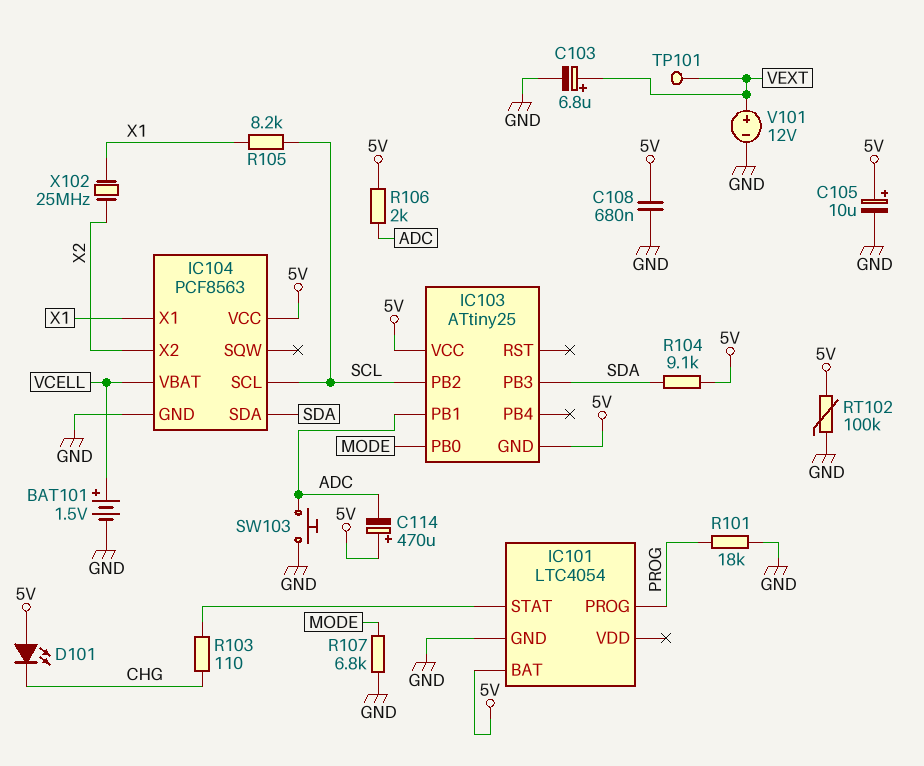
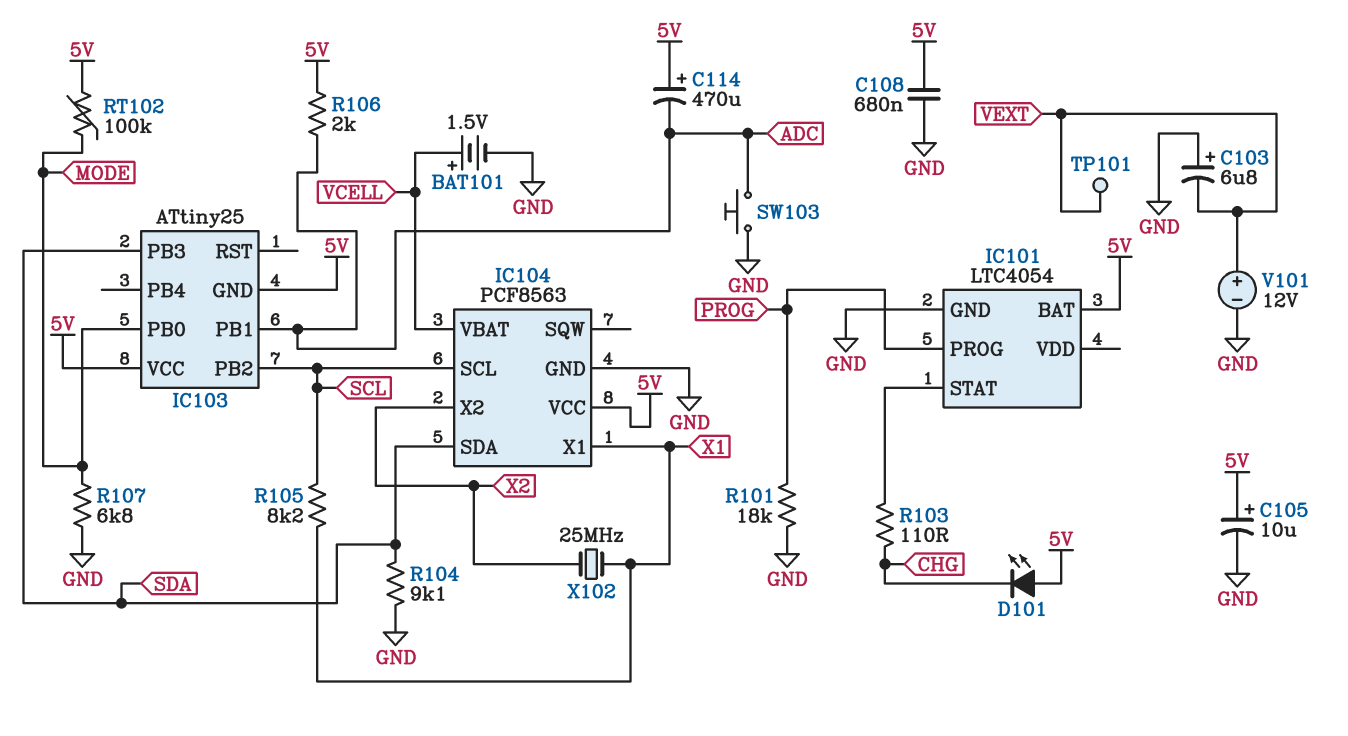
C103: 6.8uF (plus VEXT, minus GND) -> 6.8uF (plus GND, minus VEXT)
R104: 9.1k (5V, SDA) -> 9.1k (GND, SDA)
RT102: 100k (5V, GND) -> 100k (5V, MODE)

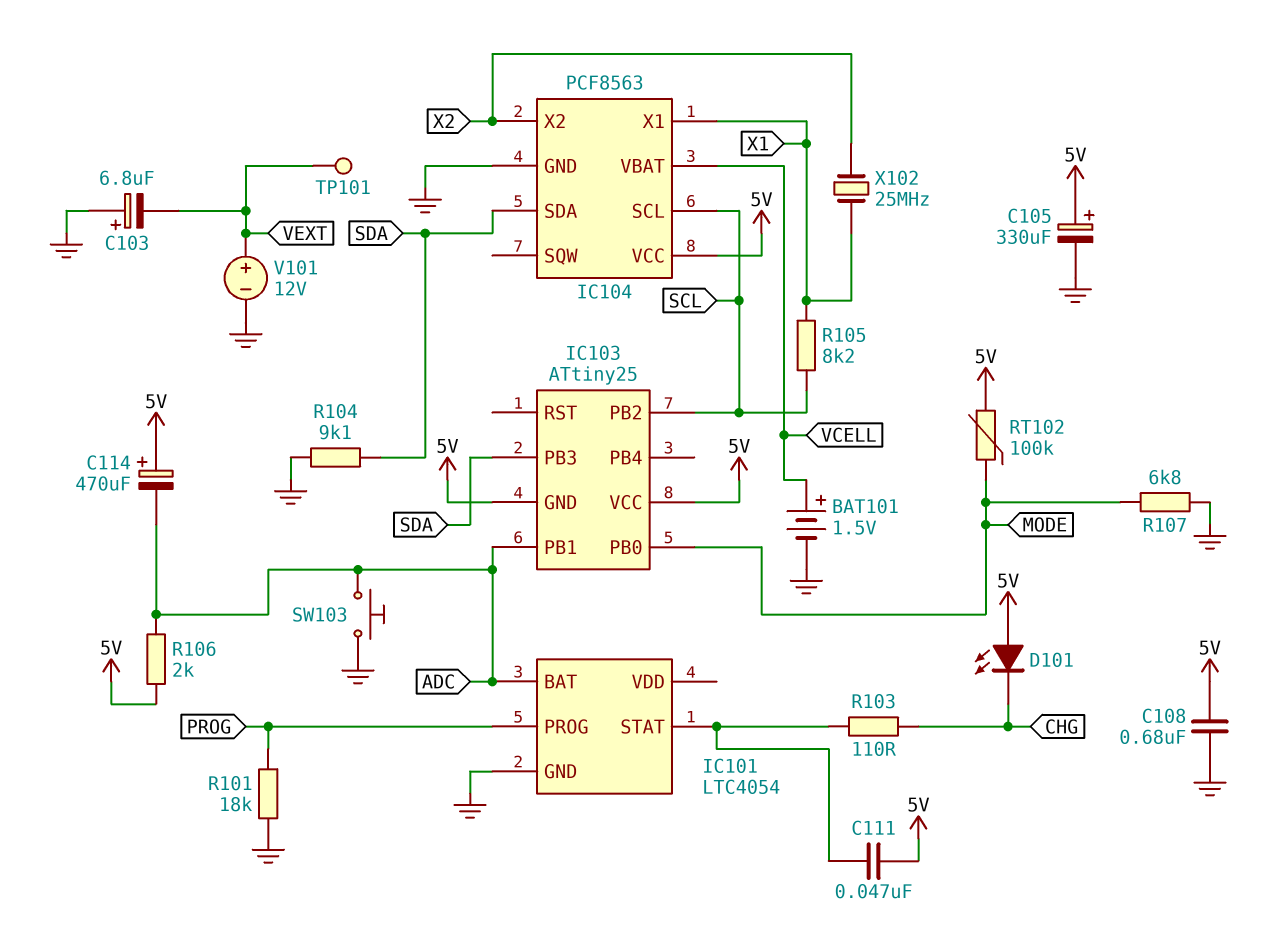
C105: 10uF (plus 5V, minus GND) -> 330uF (plus 5V, minus GND)
C111: none -> 47nF (5V, IC101/STAT)
IC101 pin BAT: 5V -> ADC

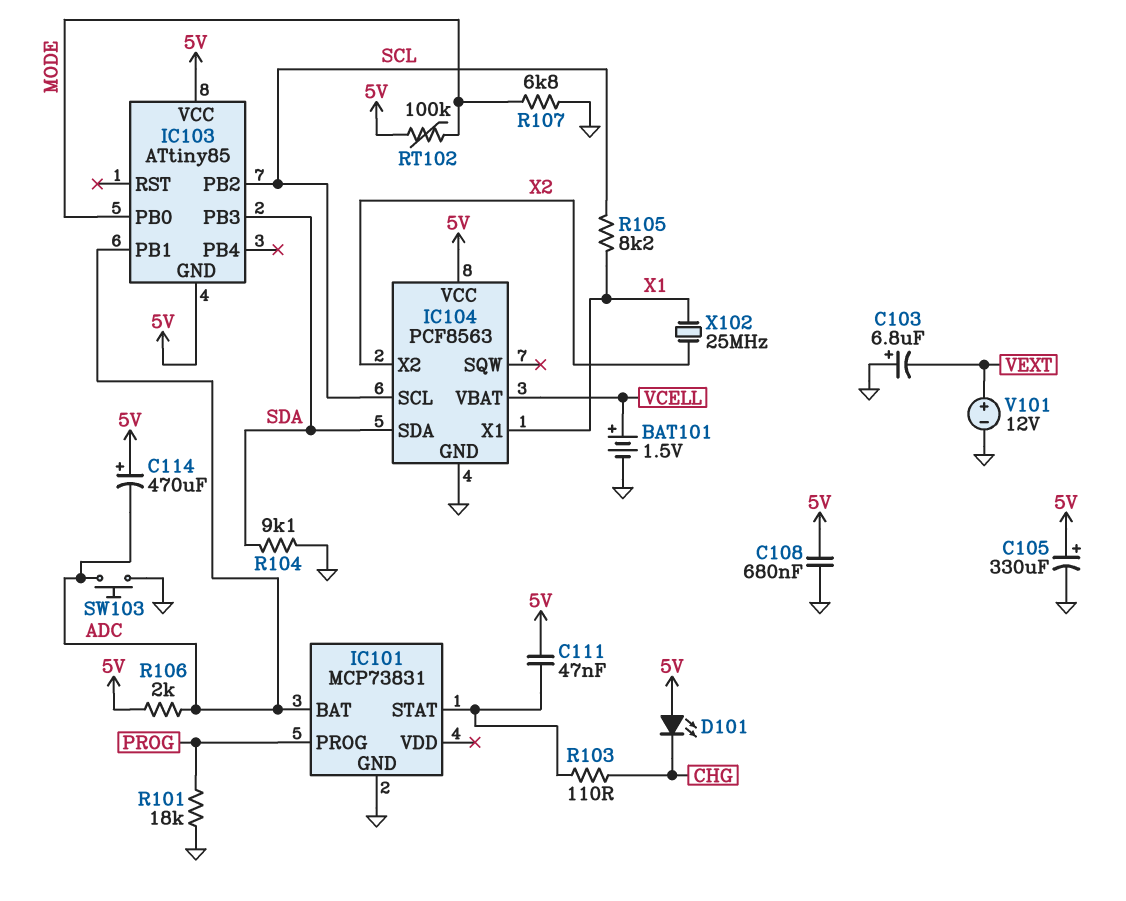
IC101: LTC4054 -> MCP73831
IC103: ATtiny25 -> ATtiny85
TP101: test point (VEXT) -> none

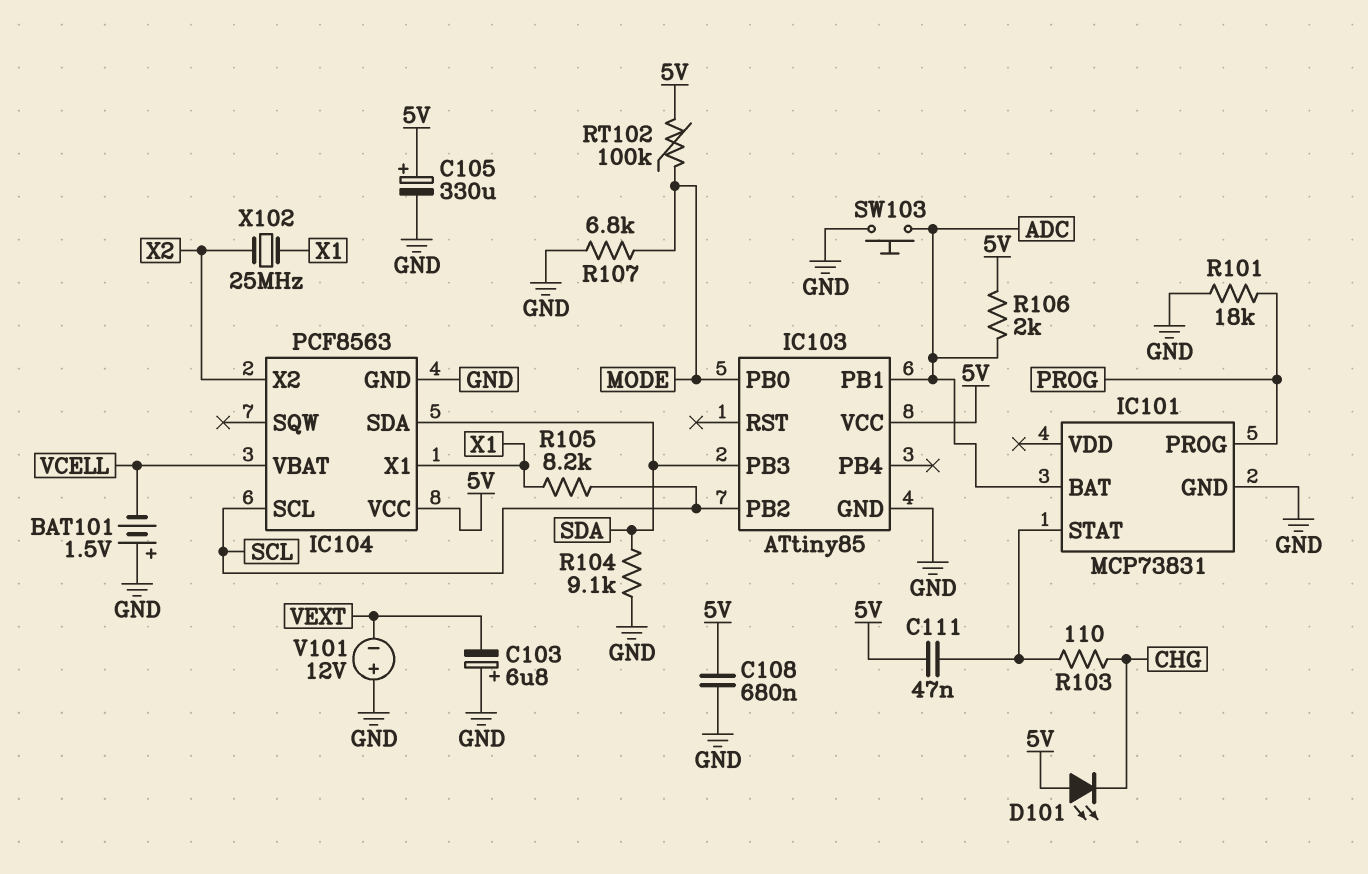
BAT101: 1.5V (plus VCELL, minus GND) -> 1.5V (plus GND, minus VCELL)
C114: 470uF (plus 5V, minus ADC) -> none
IC103 pin GND: 5V -> GND
V101: 12V (plus VEXT, minus GND) -> 12V (plus GND, minus VEXT)

